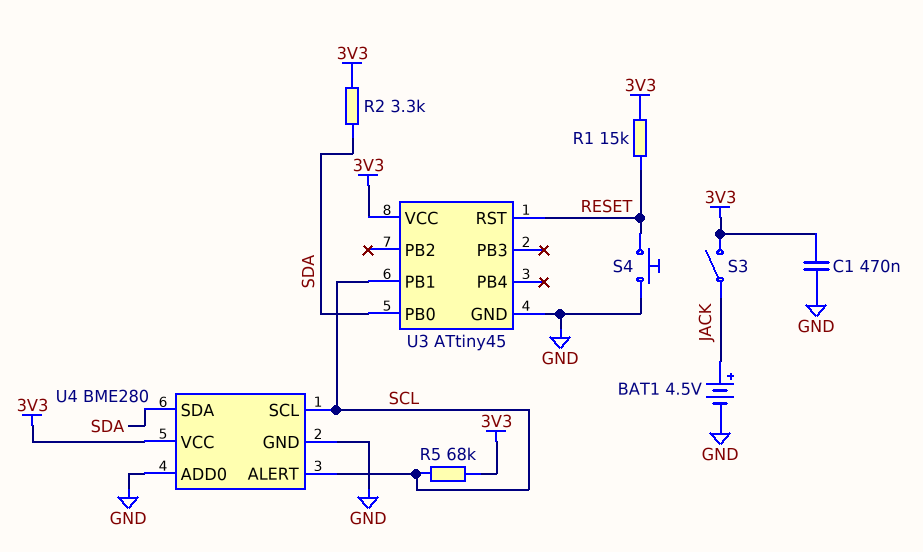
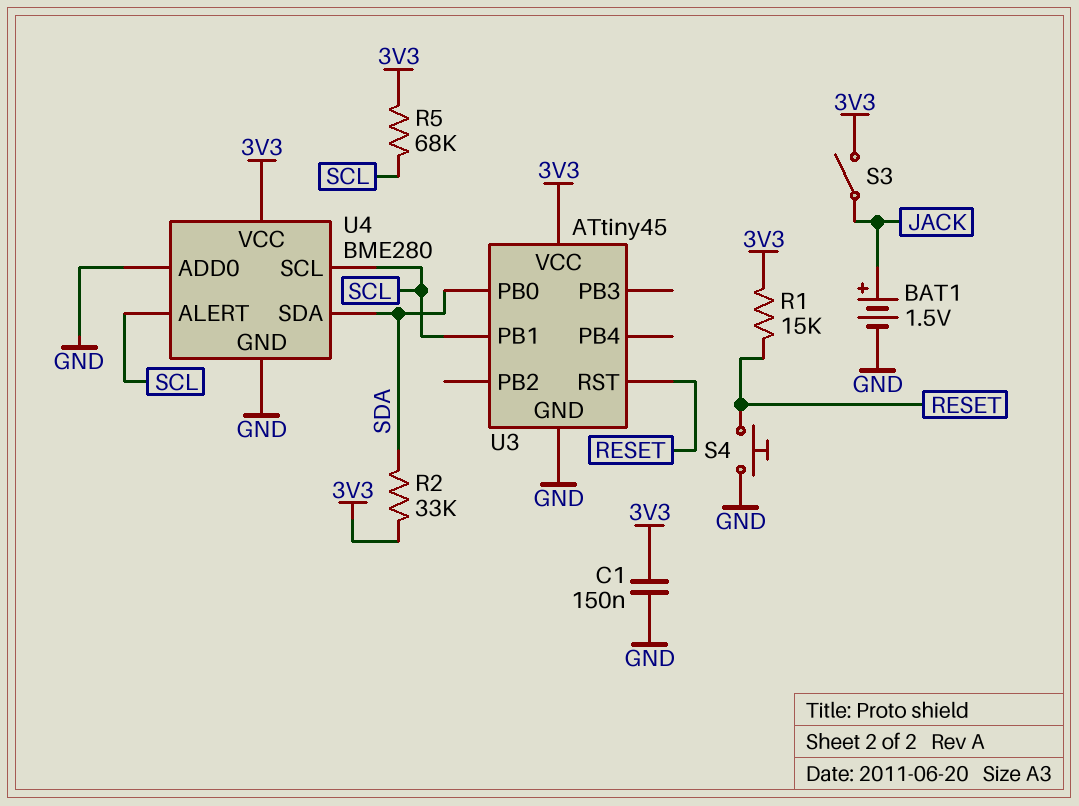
BAT1: 4.5V (plus JACK, minus GND) -> 1.5V (plus JACK, minus GND)
C1: 470nF (3V3, GND) -> 150nF (3V3, GND)
R2: 3.3k (3V3, SDA) -> 33k (3V3, SDA)

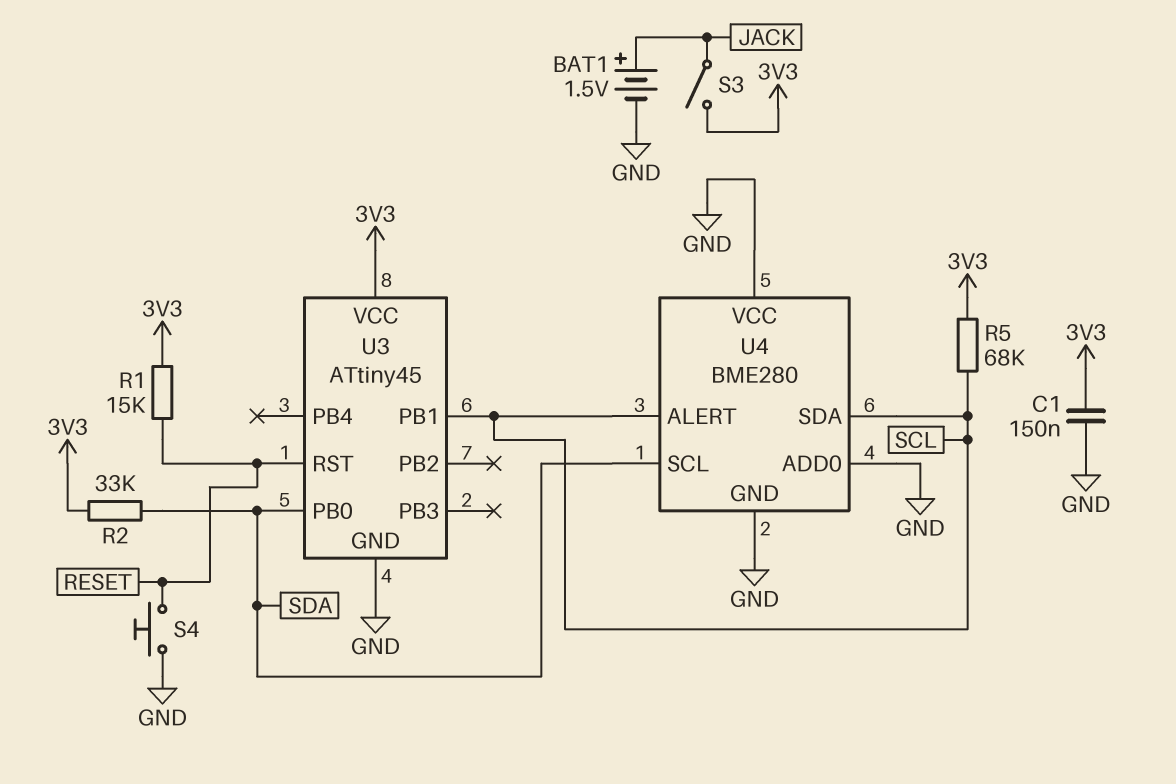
U4 pin SCL: SCL -> SDA
U4 pin SDA: SDA -> SCL
U4 pin VCC: 3V3 -> GND

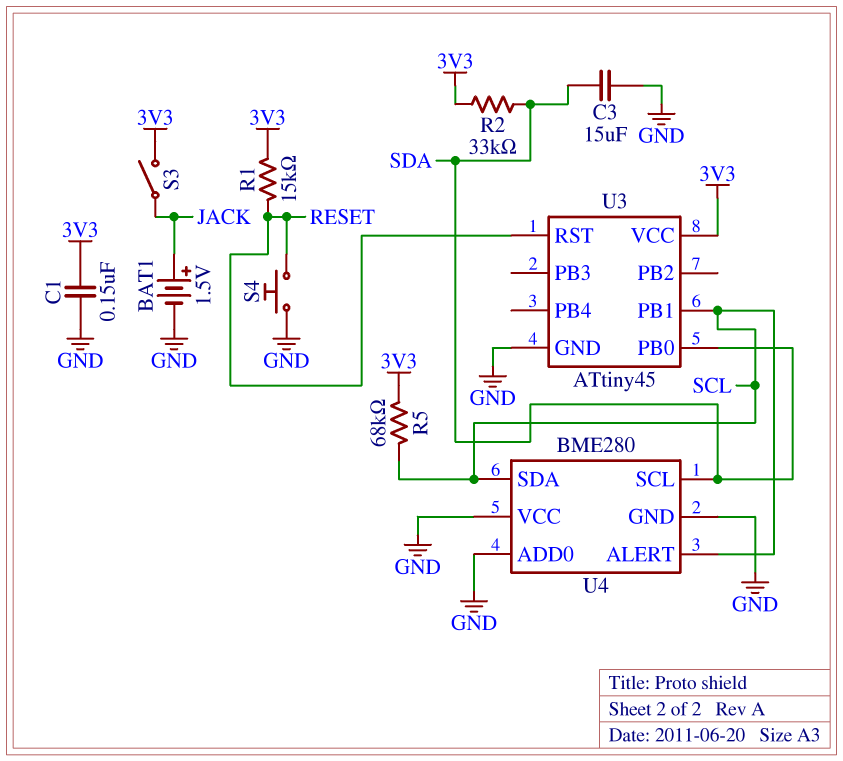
C3: none -> 15uF (GND, SDA)

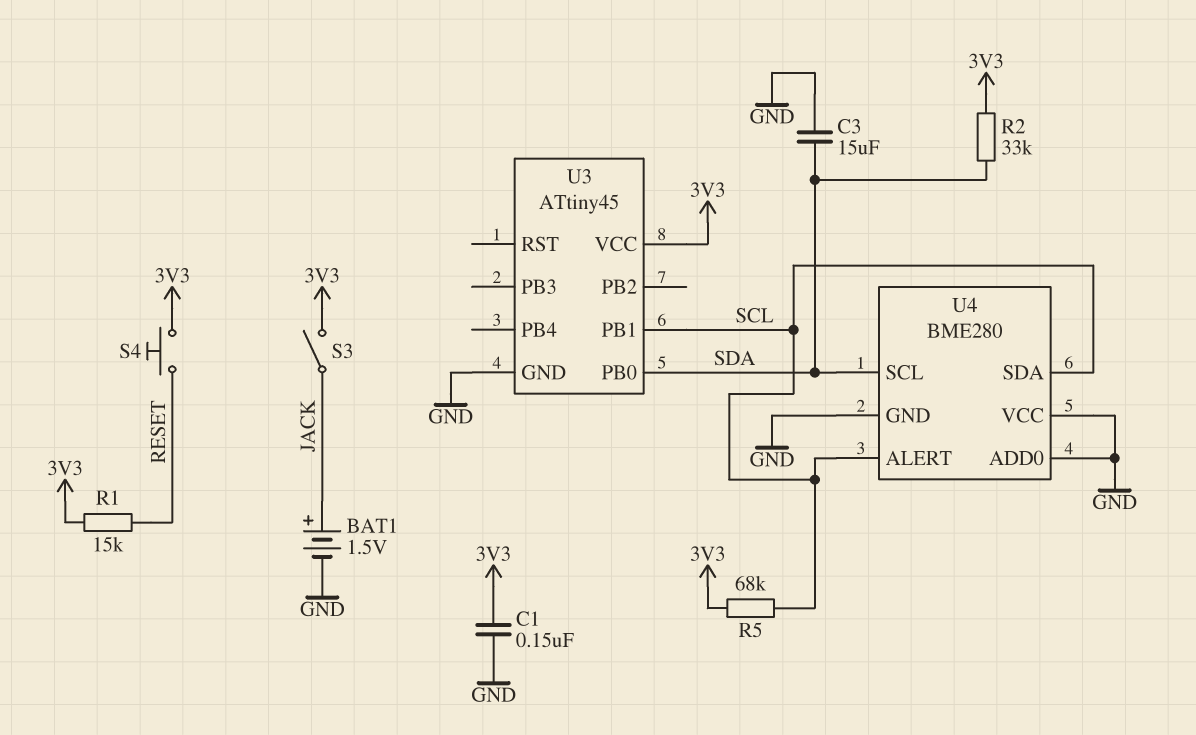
S4: button (GND, RESET) -> button (3V3, RESET)
U3 pin RST: RESET -> none

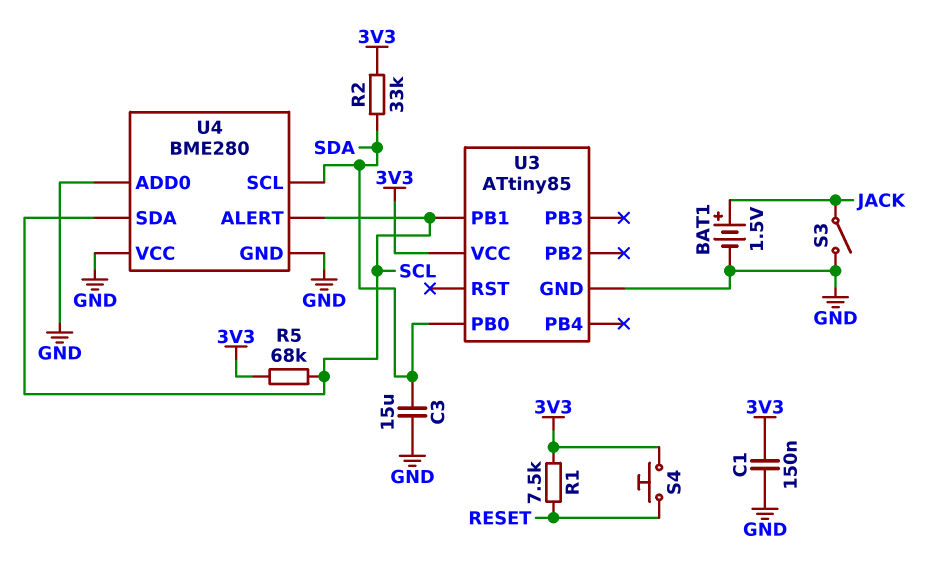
R1: 15k (3V3, RESET) -> 7.5k (3V3, RESET)
S3: switch (3V3, JACK) -> switch (GND, JACK)
U3: ATtiny45 -> ATtiny85

